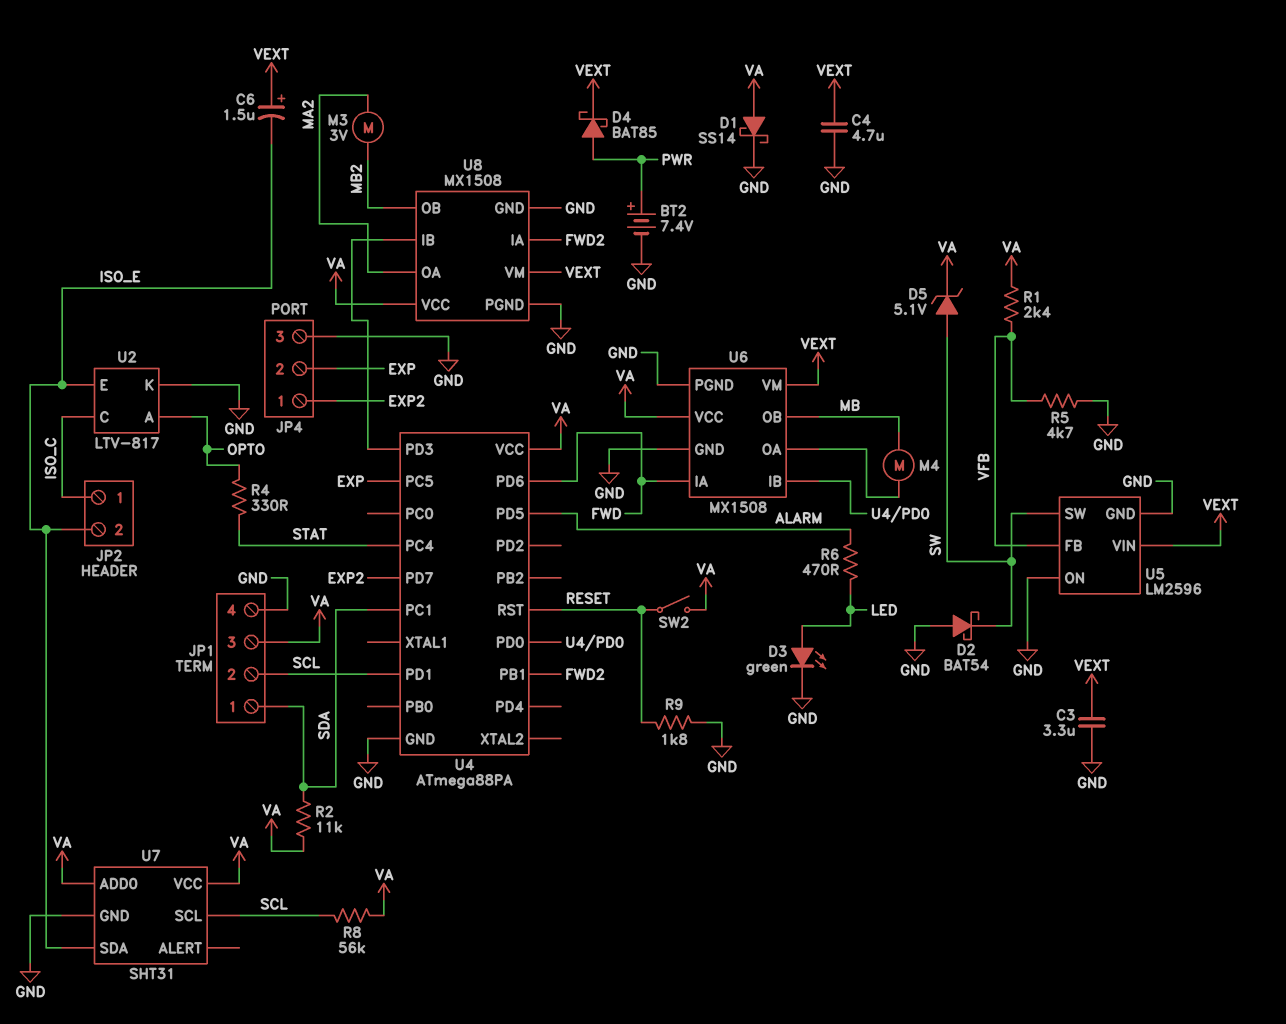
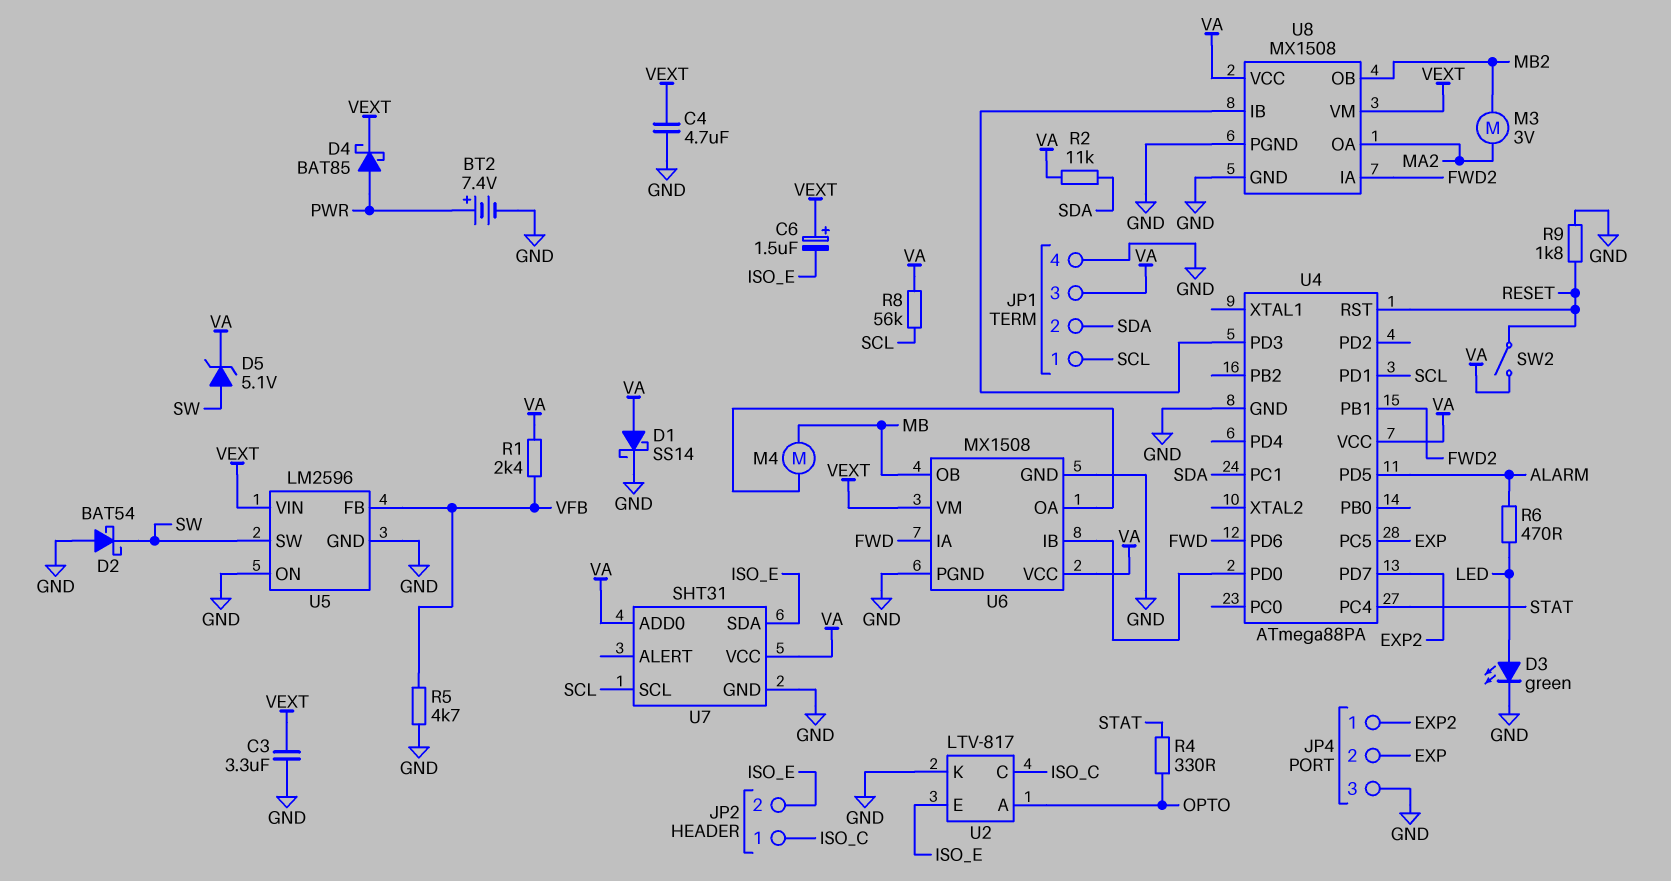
JP1 pin 1: SDA -> SCL
JP1 pin 2: SCL -> SDA

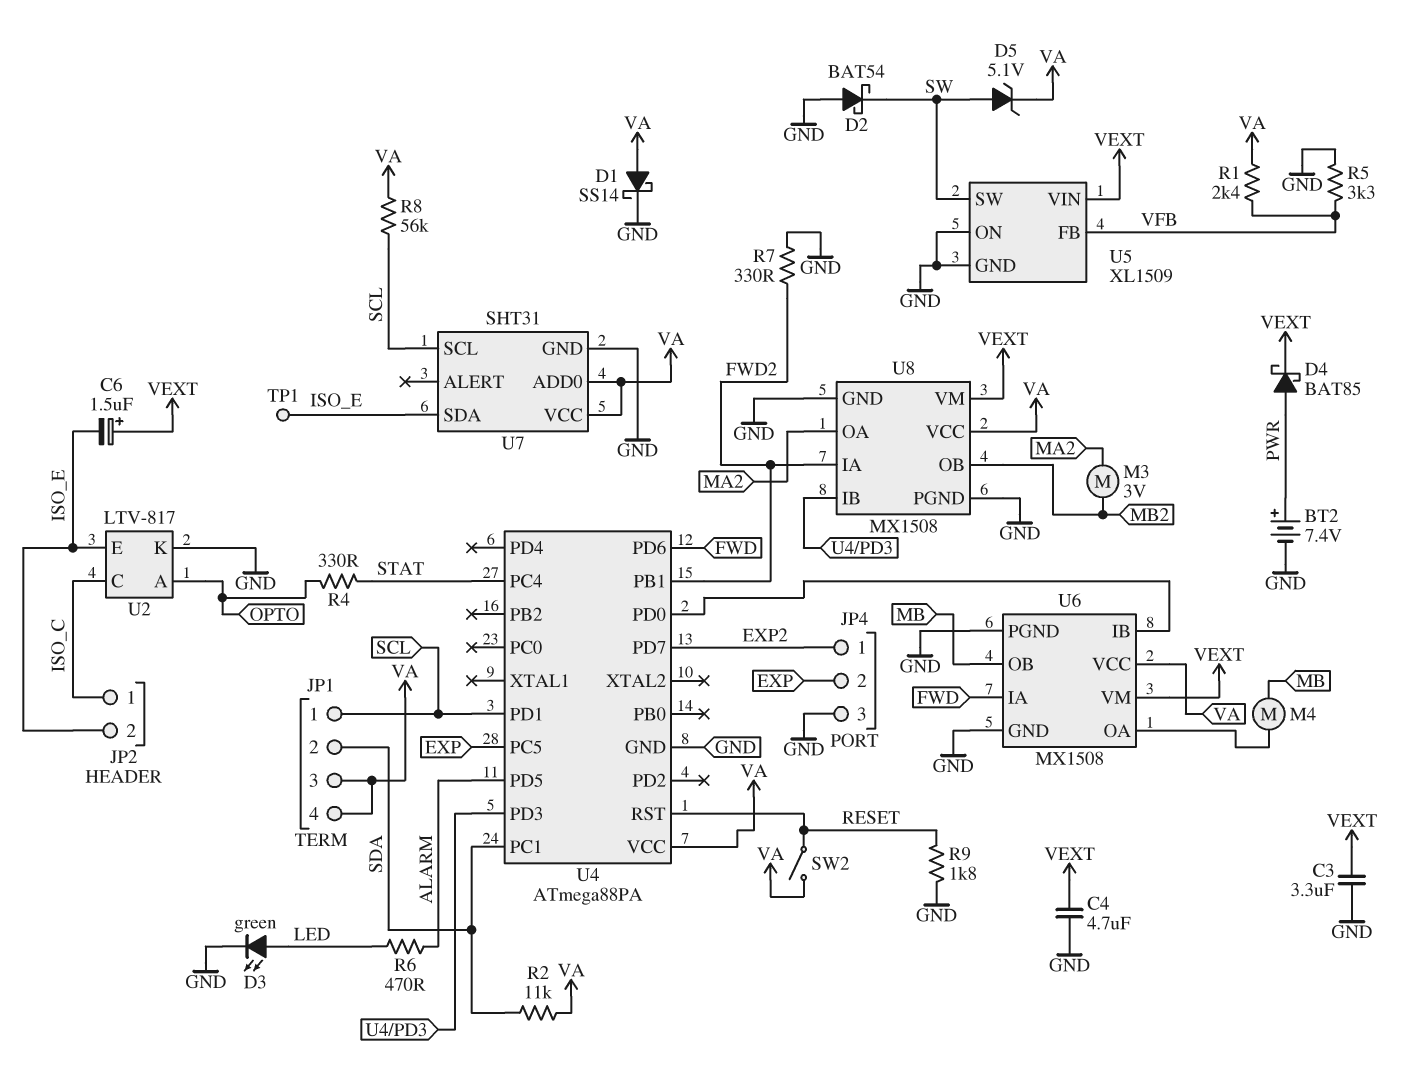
JP1 pin 4: GND -> VA
R5: 4.7k (GND, VFB) -> 3.3k (GND, VFB)
R7: none -> 330 (FWD2, GND)
TP1: none -> test point (ISO_E)
U5: LM2596 -> XL1509

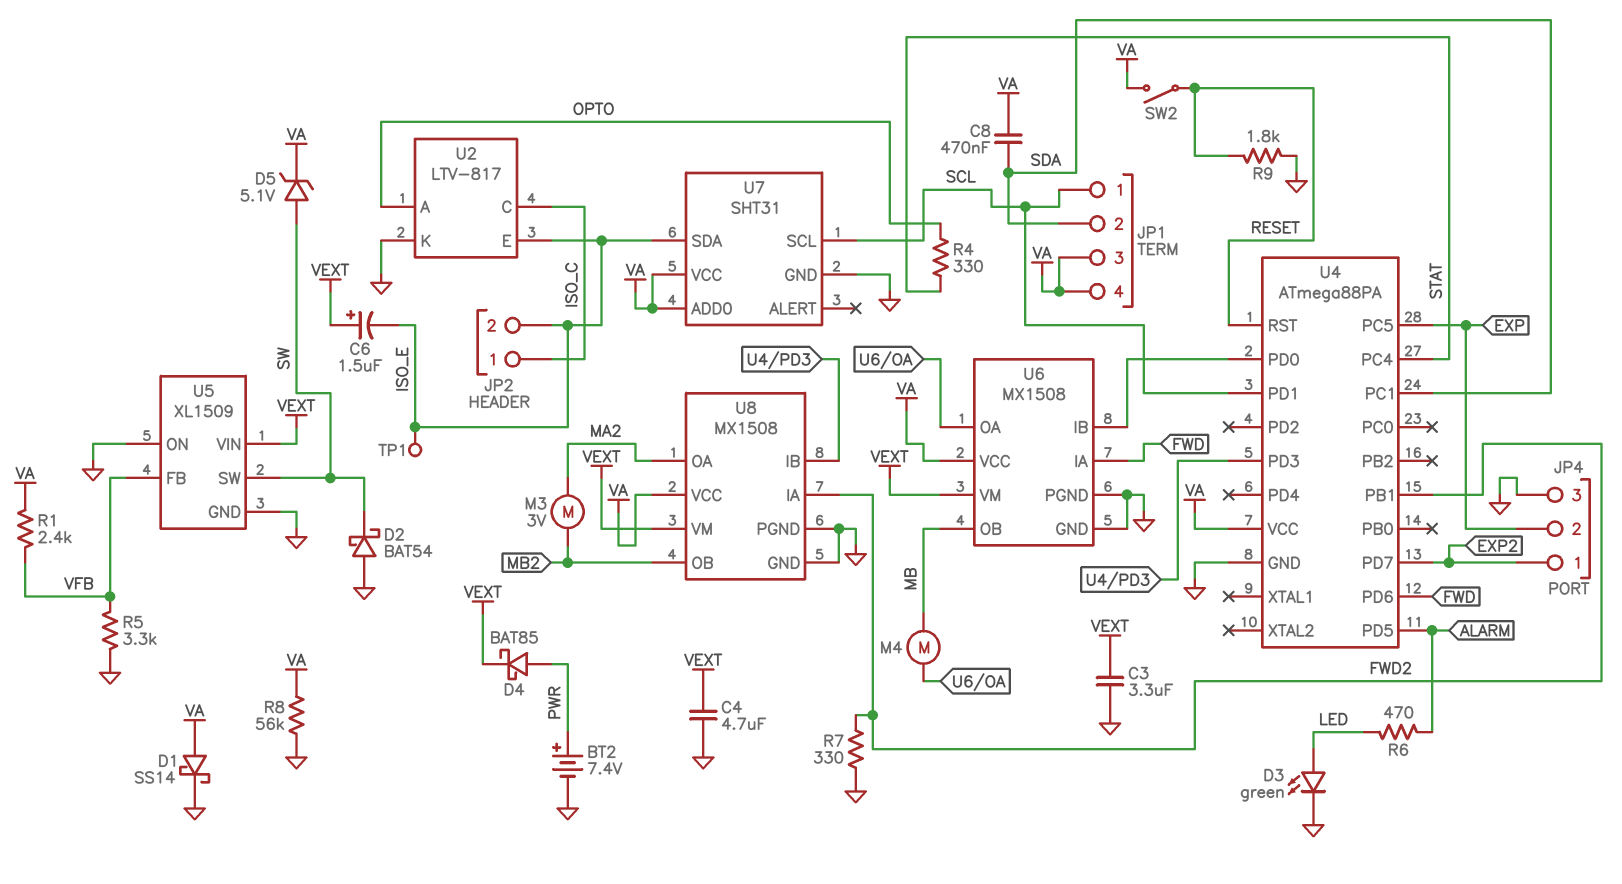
C8: none -> 470nF (SDA, VA)
R2: 11k (SDA, VA) -> none
R8: 56k (SCL, VA) -> 56k (GND, VA)

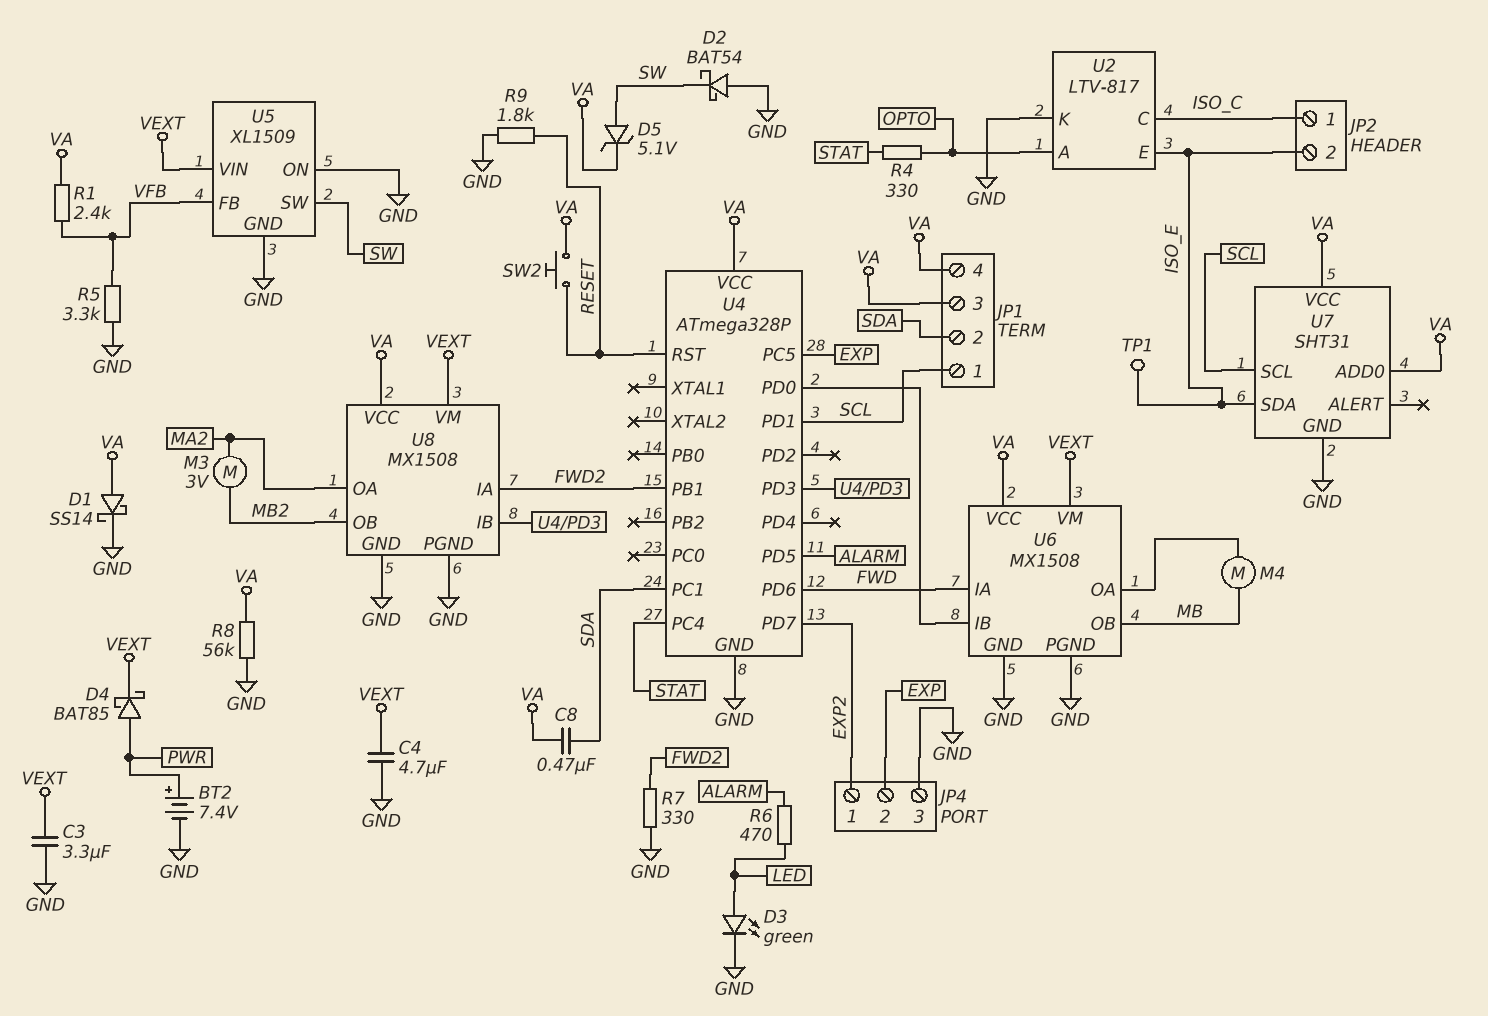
C6: 1.5uF (plus VEXT, minus ISO_E) -> none
SW2: switch (RESET, VA) -> button (RESET, VA)
U4: ATmega88PA -> ATmega328P

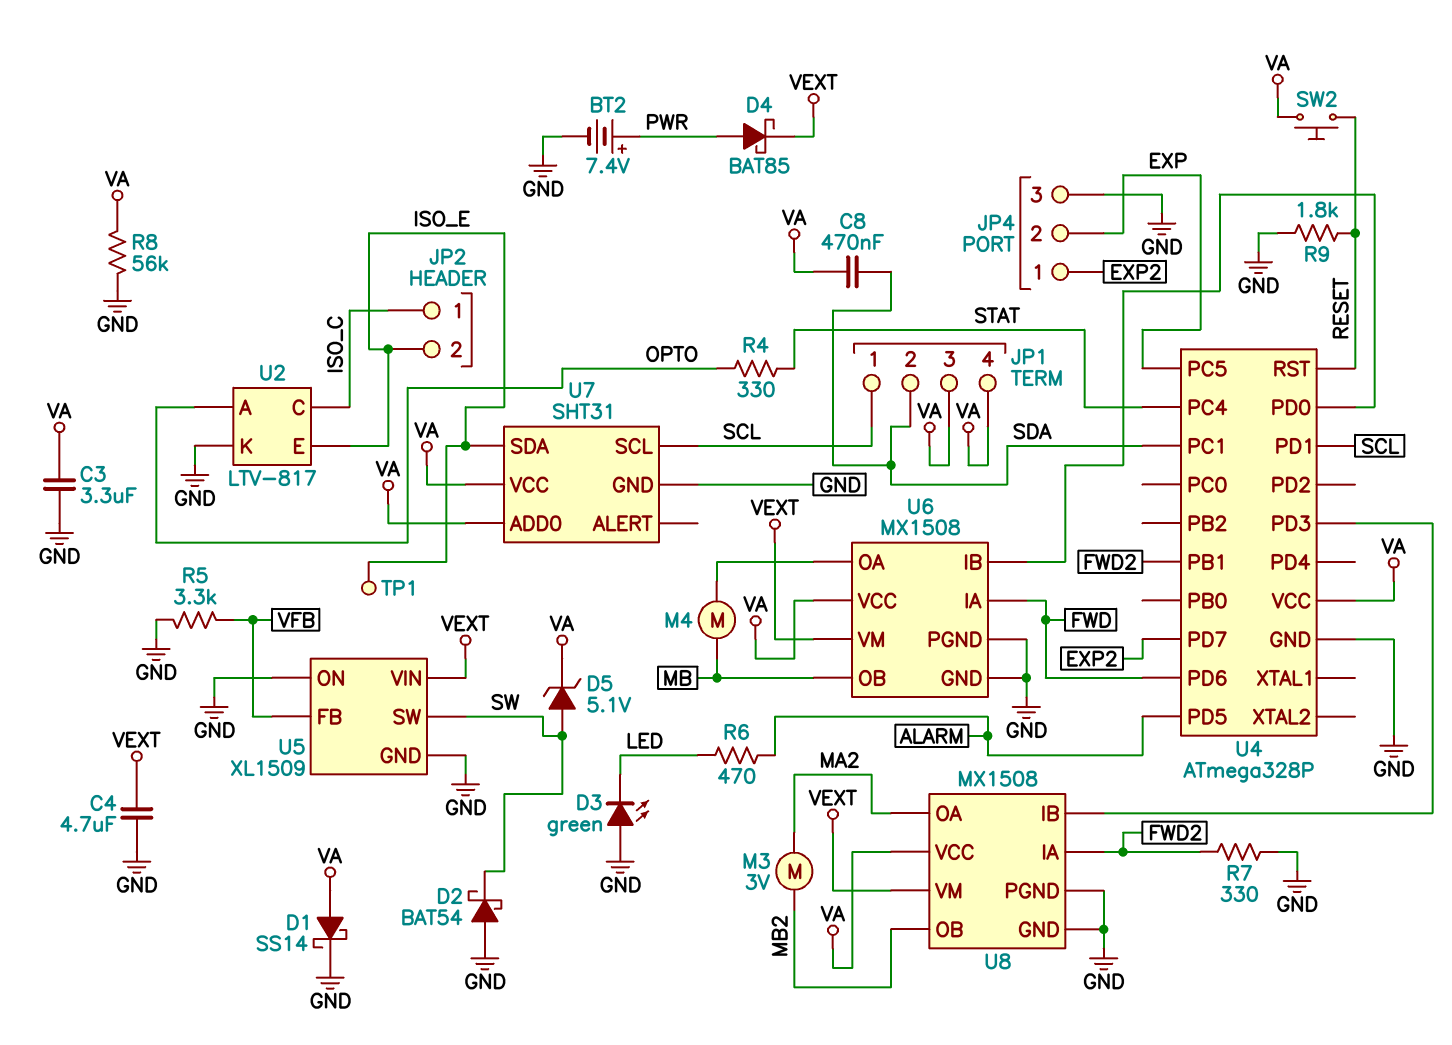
C3: 3.3uF (GND, VEXT) -> 3.3uF (GND, VA)
D3: LED green (A LED, K GND) -> LED green (A GND, K LED)
R1: 2.4k (VA, VFB) -> none

